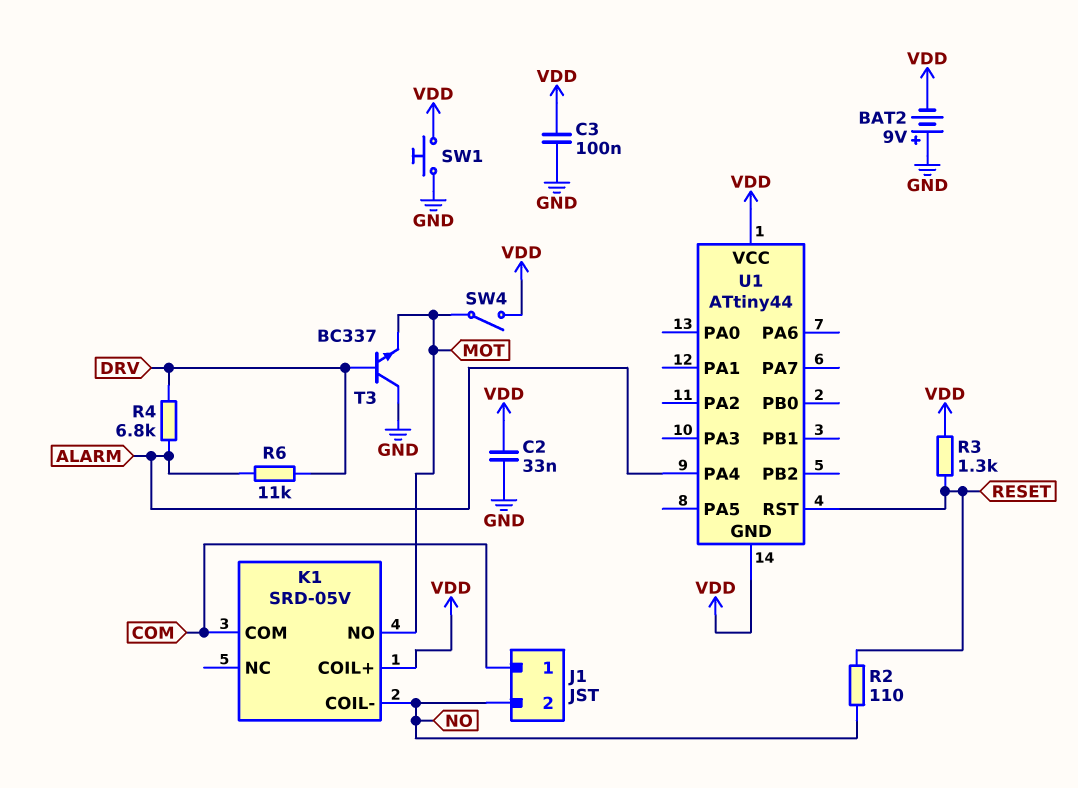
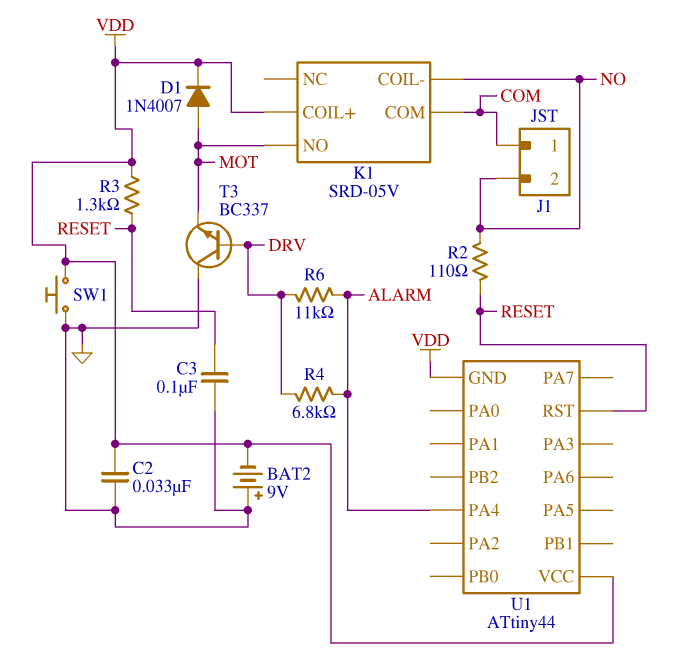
C3: 100nF (GND, VDD) -> 100nF (GND, RESET)
D1: none -> diode 1N4007 (A MOT, K VDD)
SW4: switch (MOT, VDD) -> none

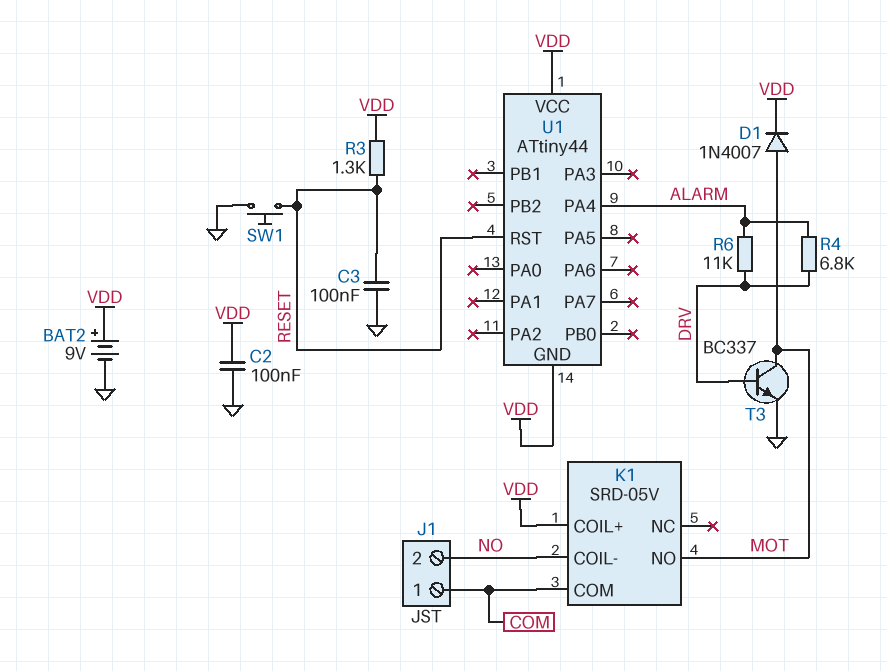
BAT2: 9V (plus GND, minus VDD) -> 9V (plus VDD, minus GND)
C2: 33nF (GND, VDD) -> 100nF (GND, VDD)
R2: 110 (NO, RESET) -> none
SW1: button (GND, VDD) -> button (GND, RESET)
T3: NPN BC337 (B DRV, C GND, E MOT) -> NPN BC337 (B DRV, C MOT, E GND)

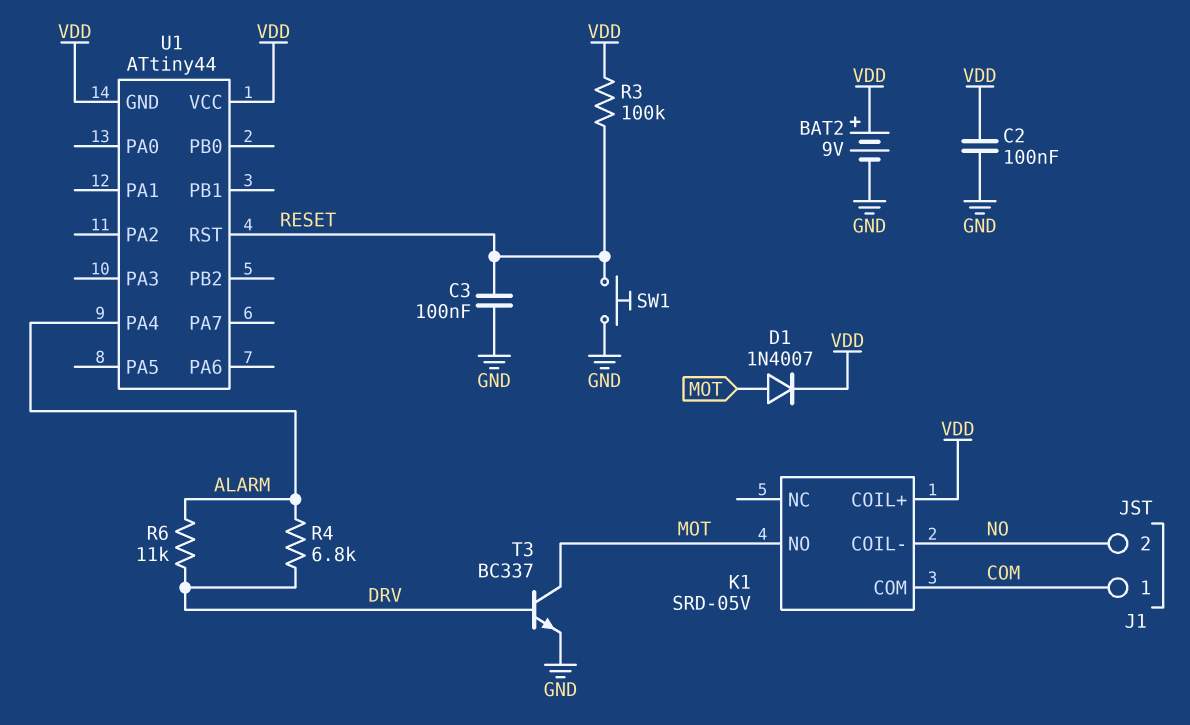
R3: 1.3k (RESET, VDD) -> 100k (RESET, VDD)

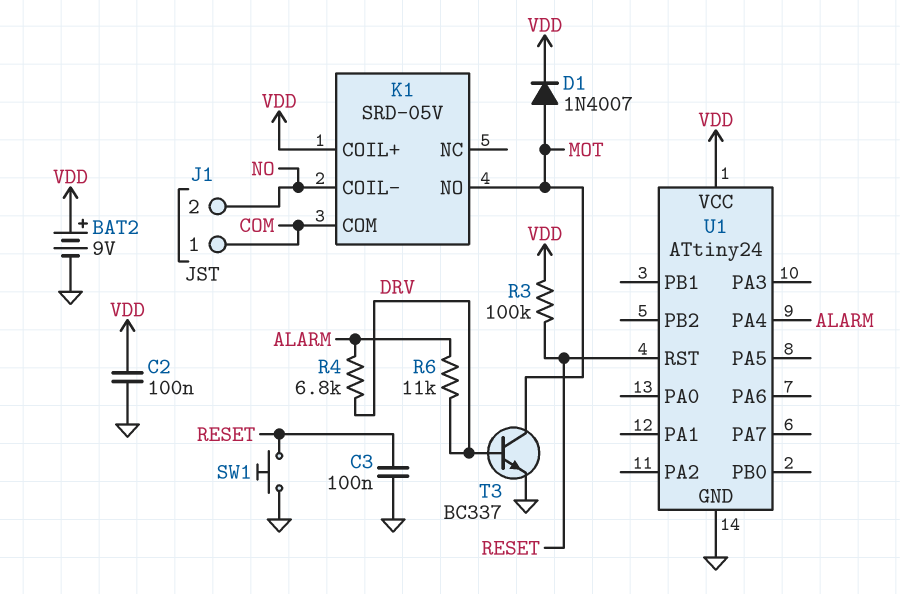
U1: ATtiny44 -> ATtiny24
U1 pin GND: VDD -> GND

